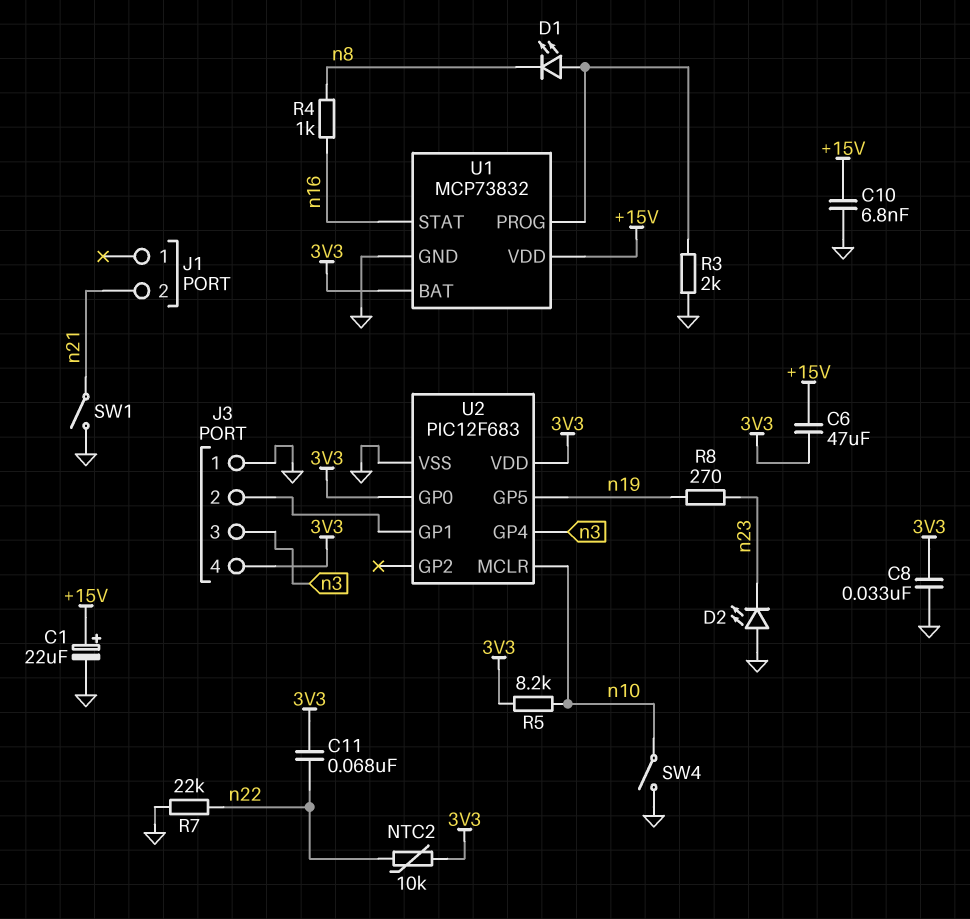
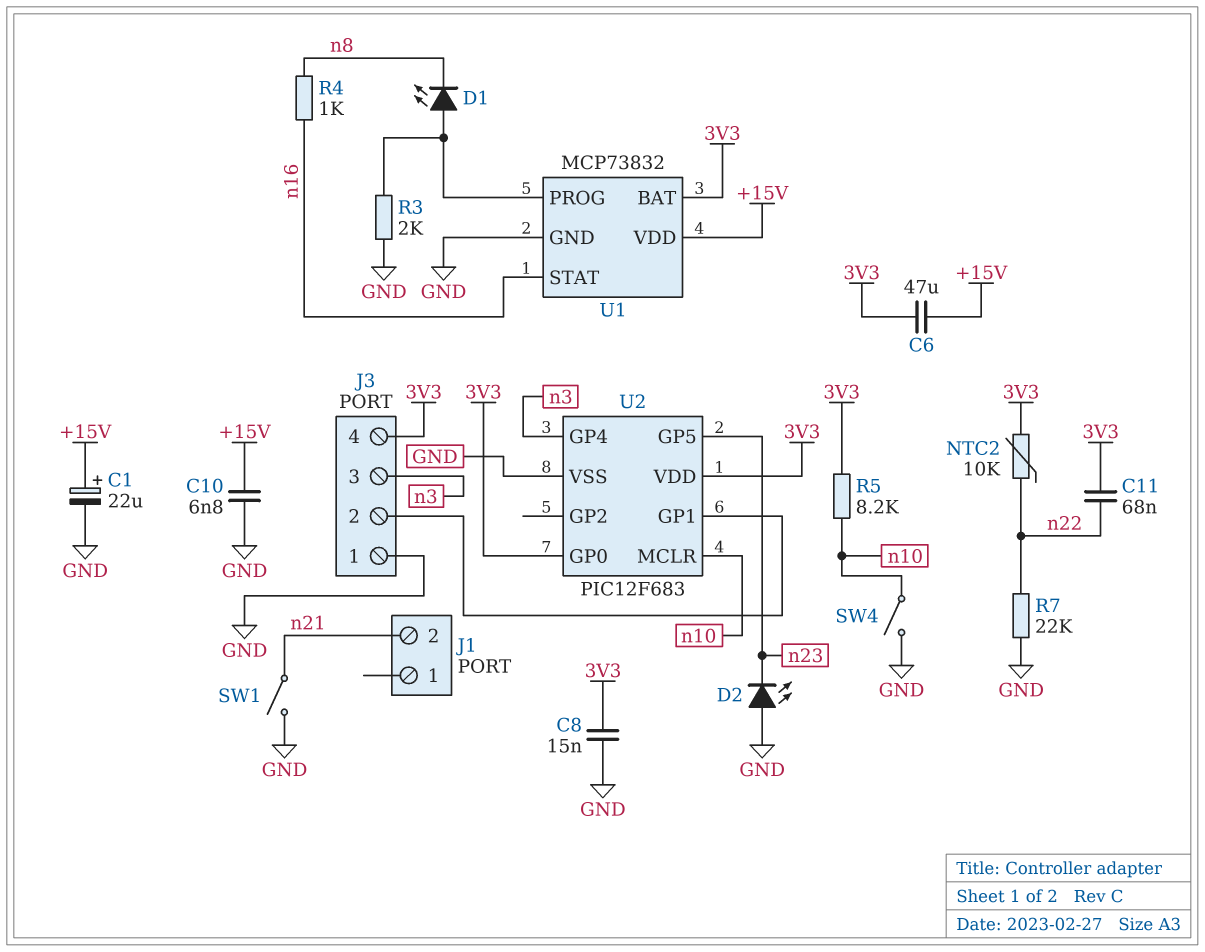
C8: 33nF (3V3, GND) -> 15nF (3V3, GND)
R8: 270 (n19, n23) -> none
U2 pin GP5: n19 -> n23

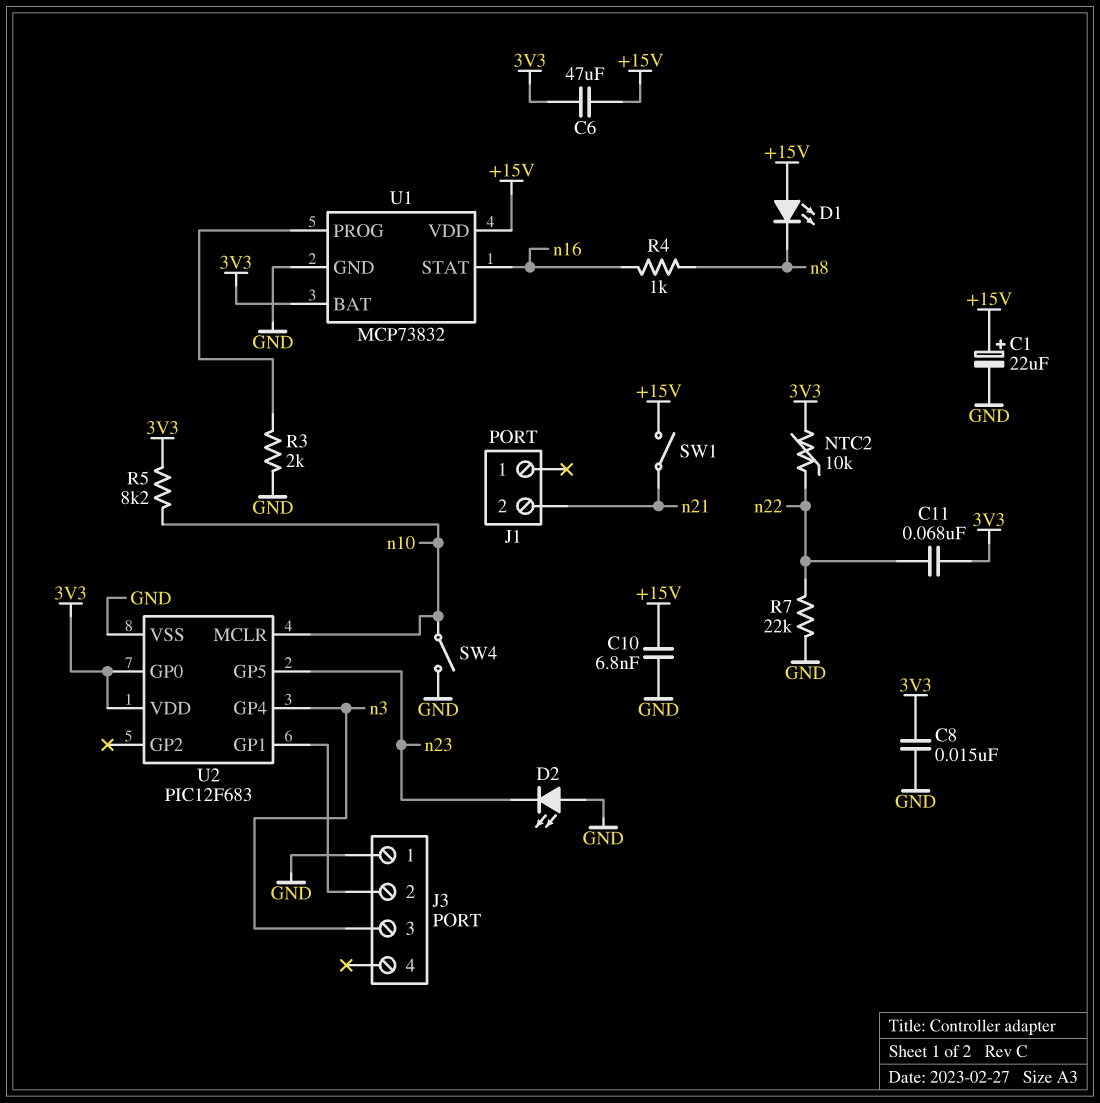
D1: LED (A U1/PROG, K n8) -> LED (A +15V, K n8)
J3 pin 4: 3V3 -> none
SW1: switch (GND, n21) -> switch (+15V, n21)

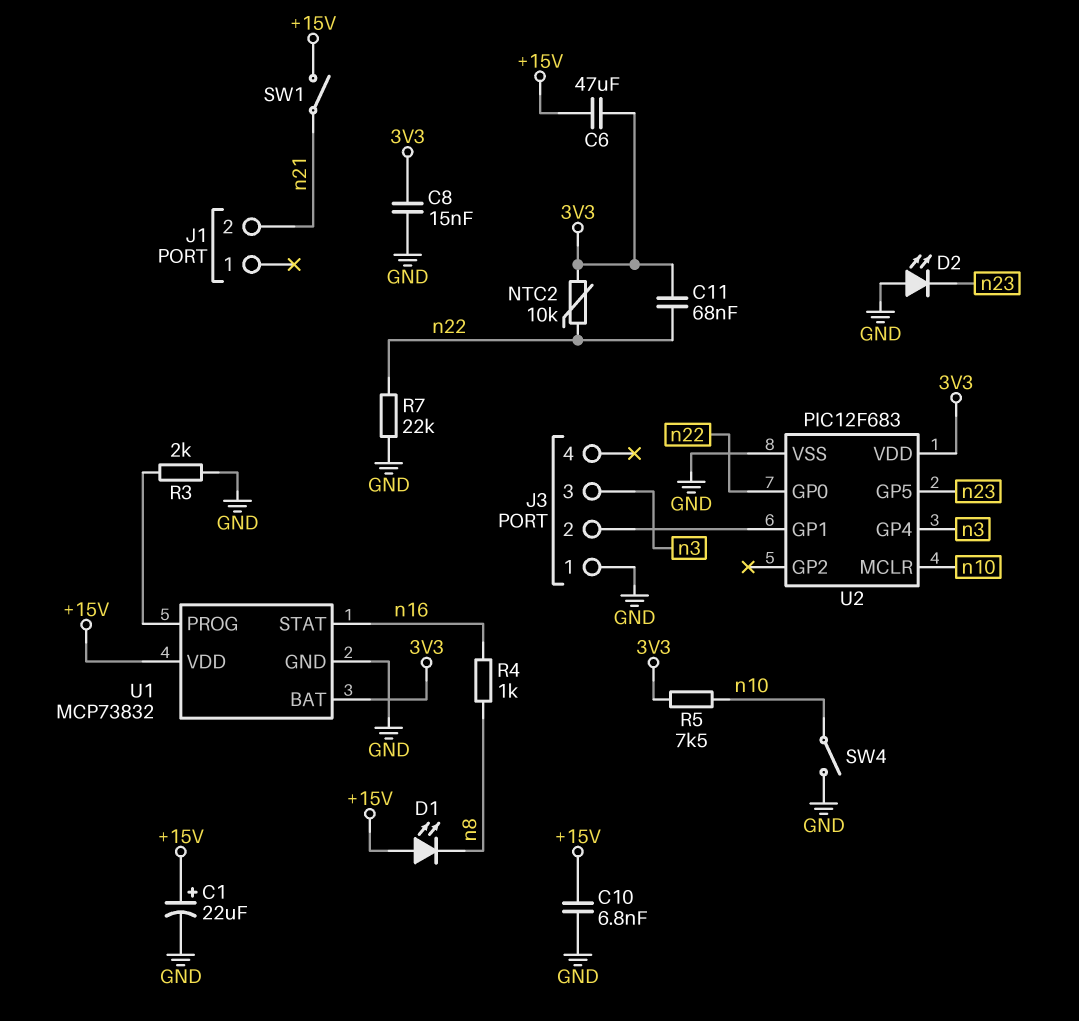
R5: 8.2k (3V3, n10) -> 7.5k (3V3, n10)
U2 pin GP0: 3V3 -> n22

